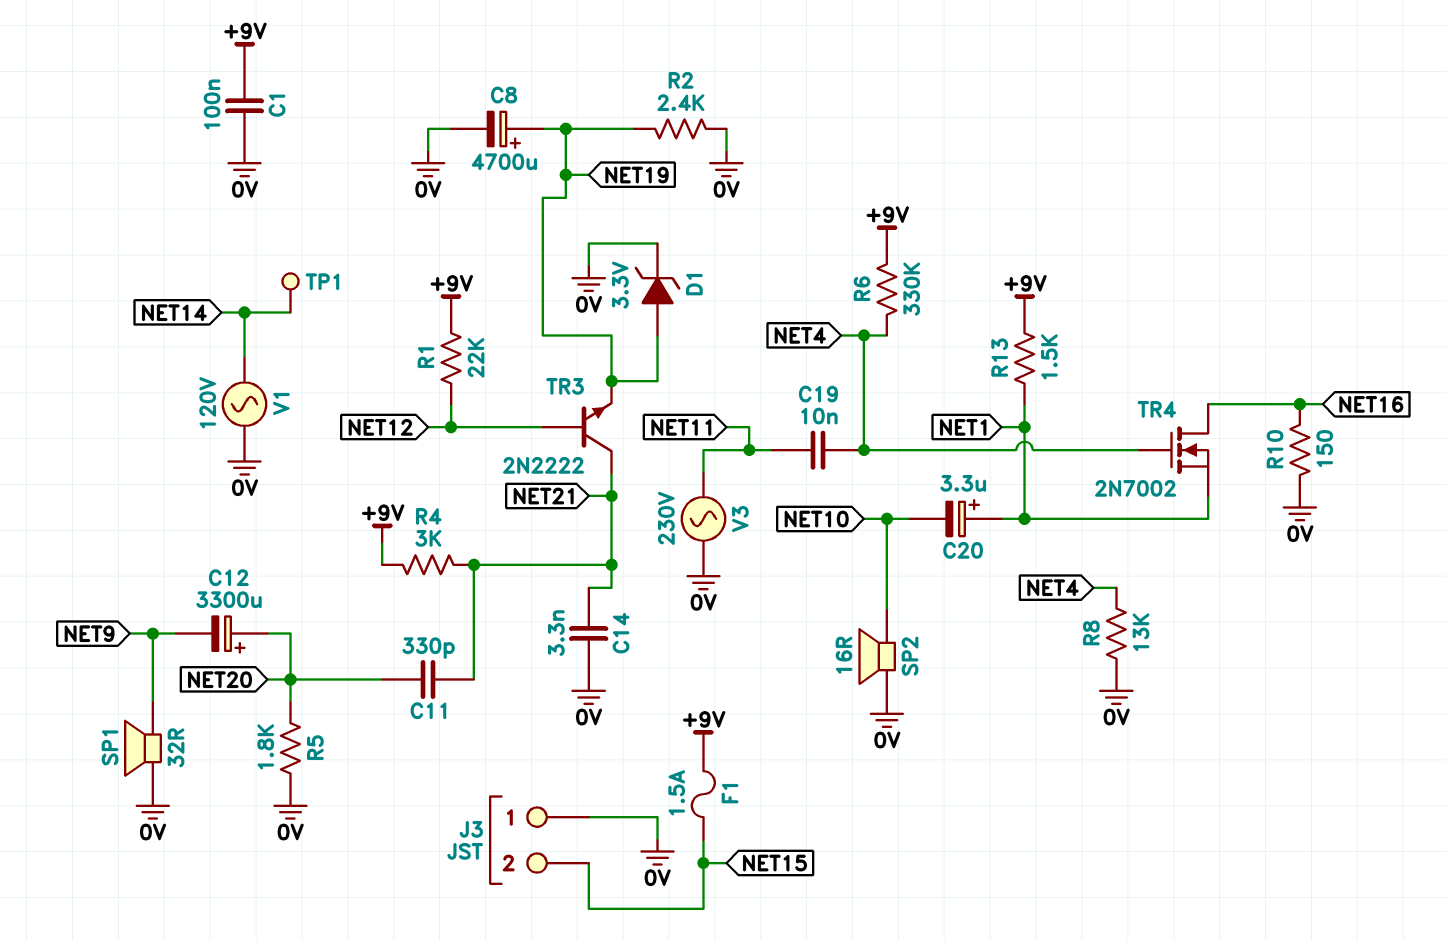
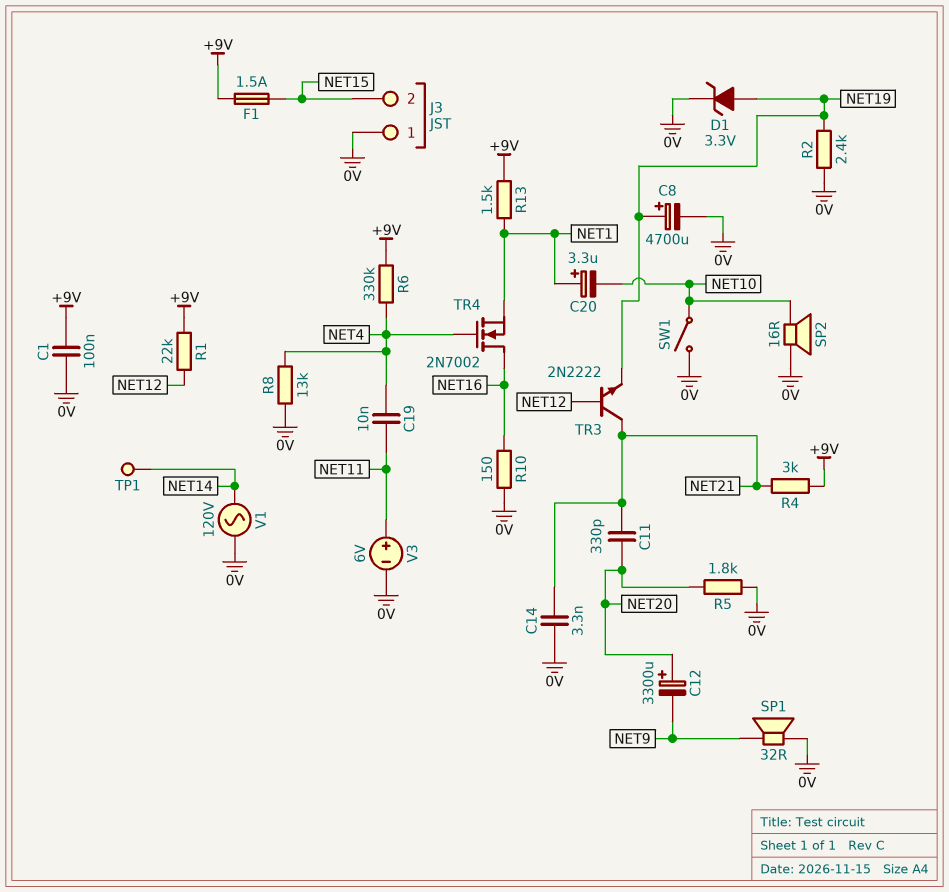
SW1: none -> switch (0V, NET10)
V3: AC 230V (0V, NET11) -> 6V (plus NET11, minus 0V)

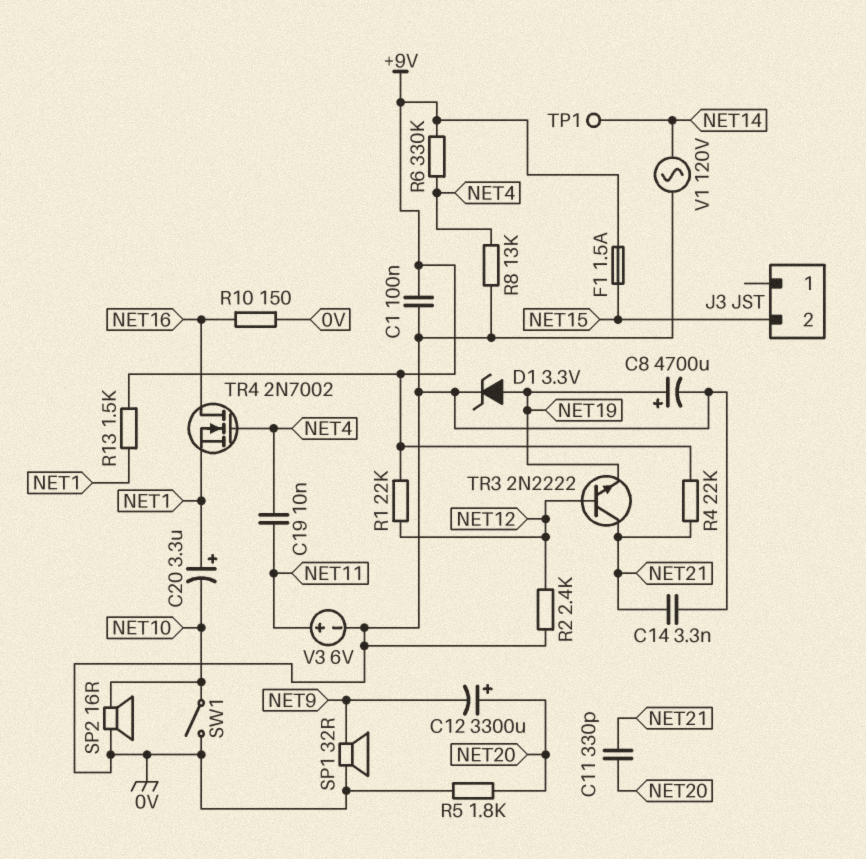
J3 pin 1: 0V -> none
R2: 2.4k (0V, NET19) -> 2.4k (0V, NET12)
R4: 3k (+9V, NET21) -> 22k (+9V, NET21)

